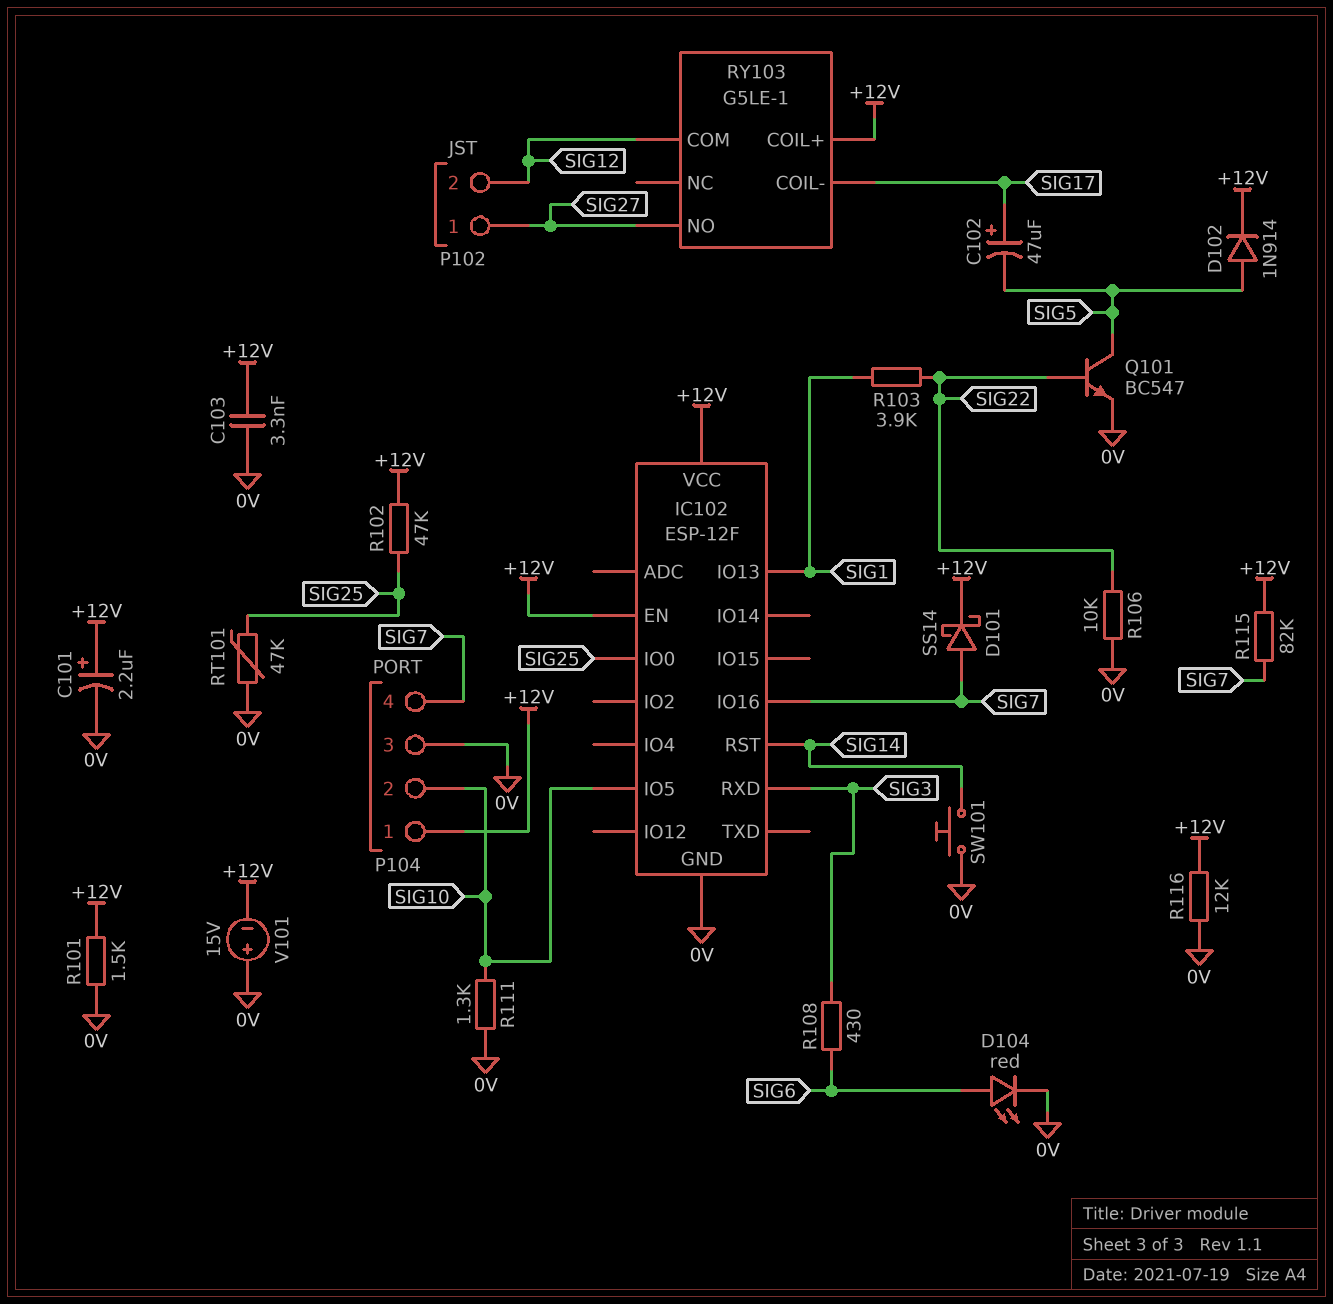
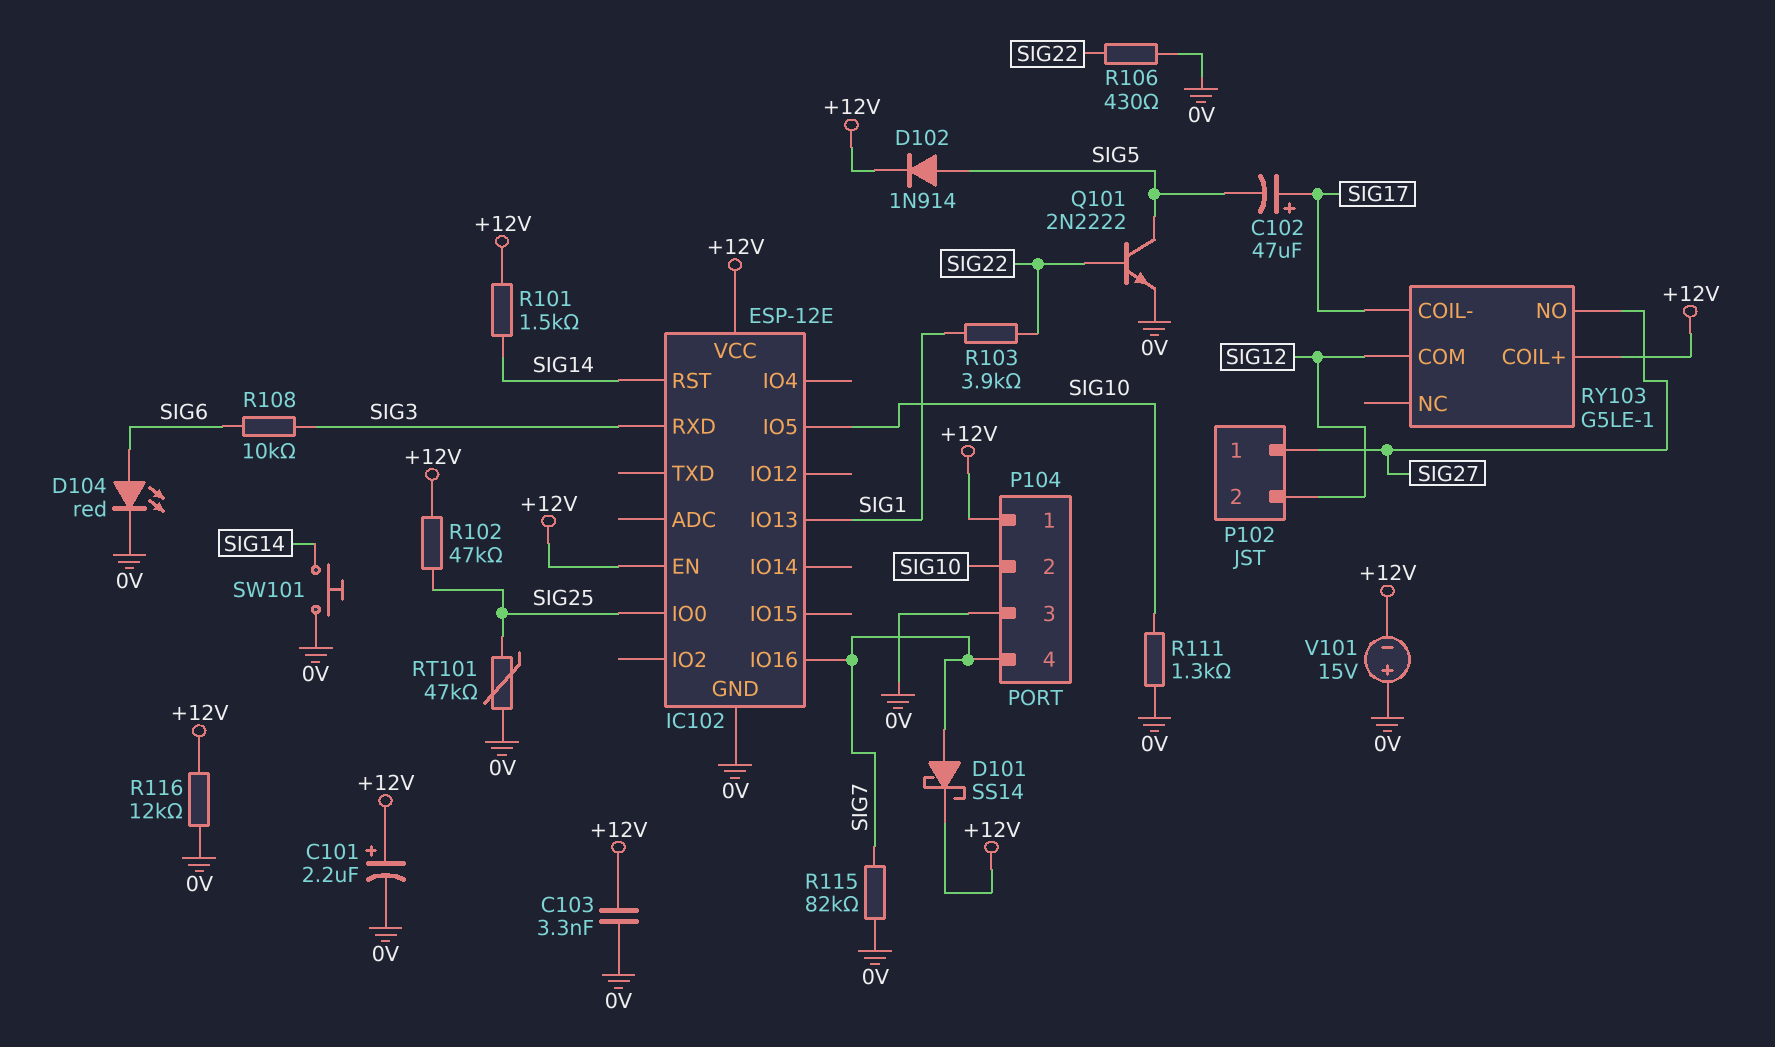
IC102: ESP-12F -> ESP-12E
Q101: NPN BC547 (B SIG22, C SIG5, E 0V) -> NPN 2N2222 (B SIG22, C SIG5, E 0V)
R101: 1.5k (+12V, 0V) -> 1.5k (+12V, SIG14)
R106: 10k (0V, SIG22) -> 430 (0V, SIG22)
R108: 430 (SIG3, SIG6) -> 10k (SIG3, SIG6)
R115: 82k (+12V, SIG7) -> 82k (0V, SIG7)

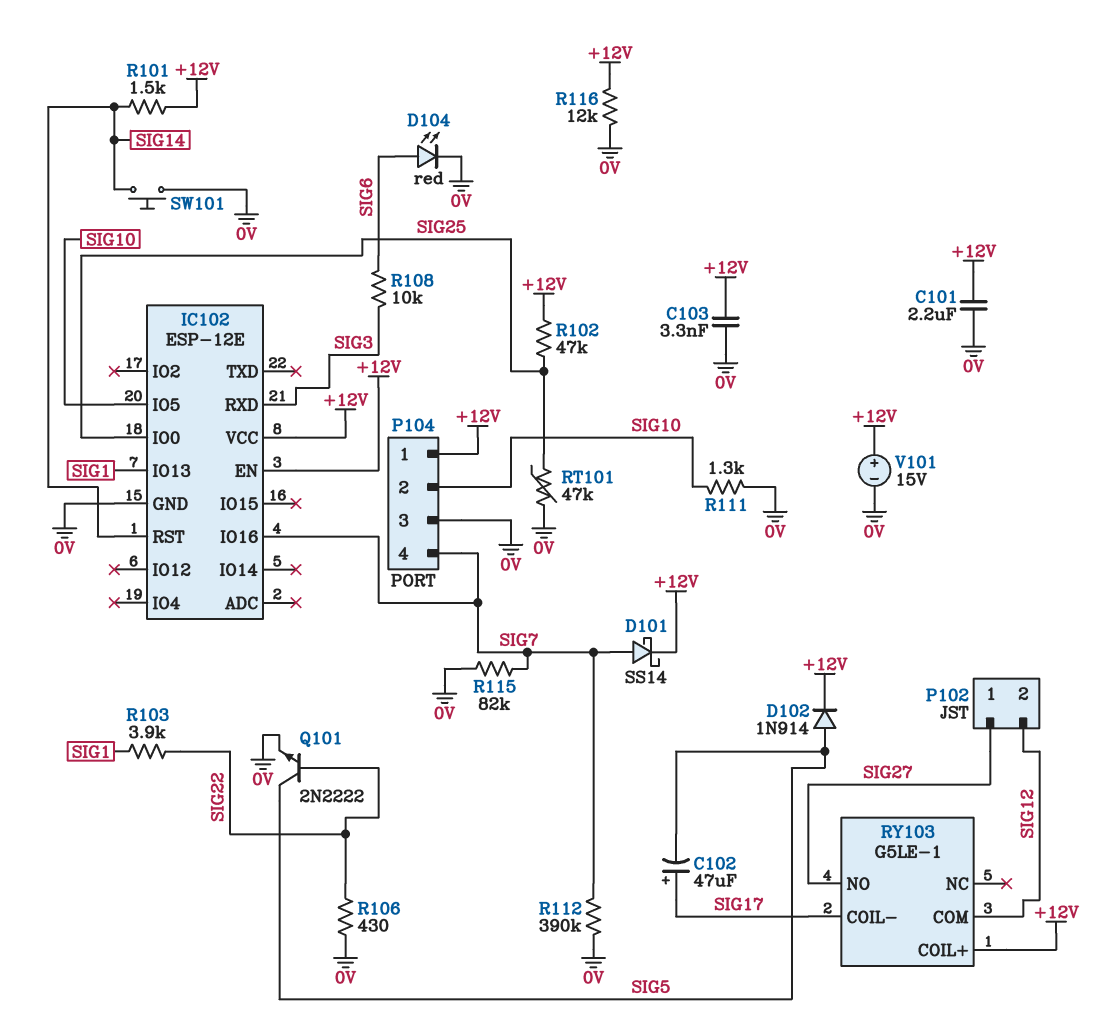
C101: 2.2uF (plus +12V, minus 0V) -> 2.2uF (+12V, 0V)
R112: none -> 390k (0V, SIG7)
V101: 15V (plus 0V, minus +12V) -> 15V (plus +12V, minus 0V)

